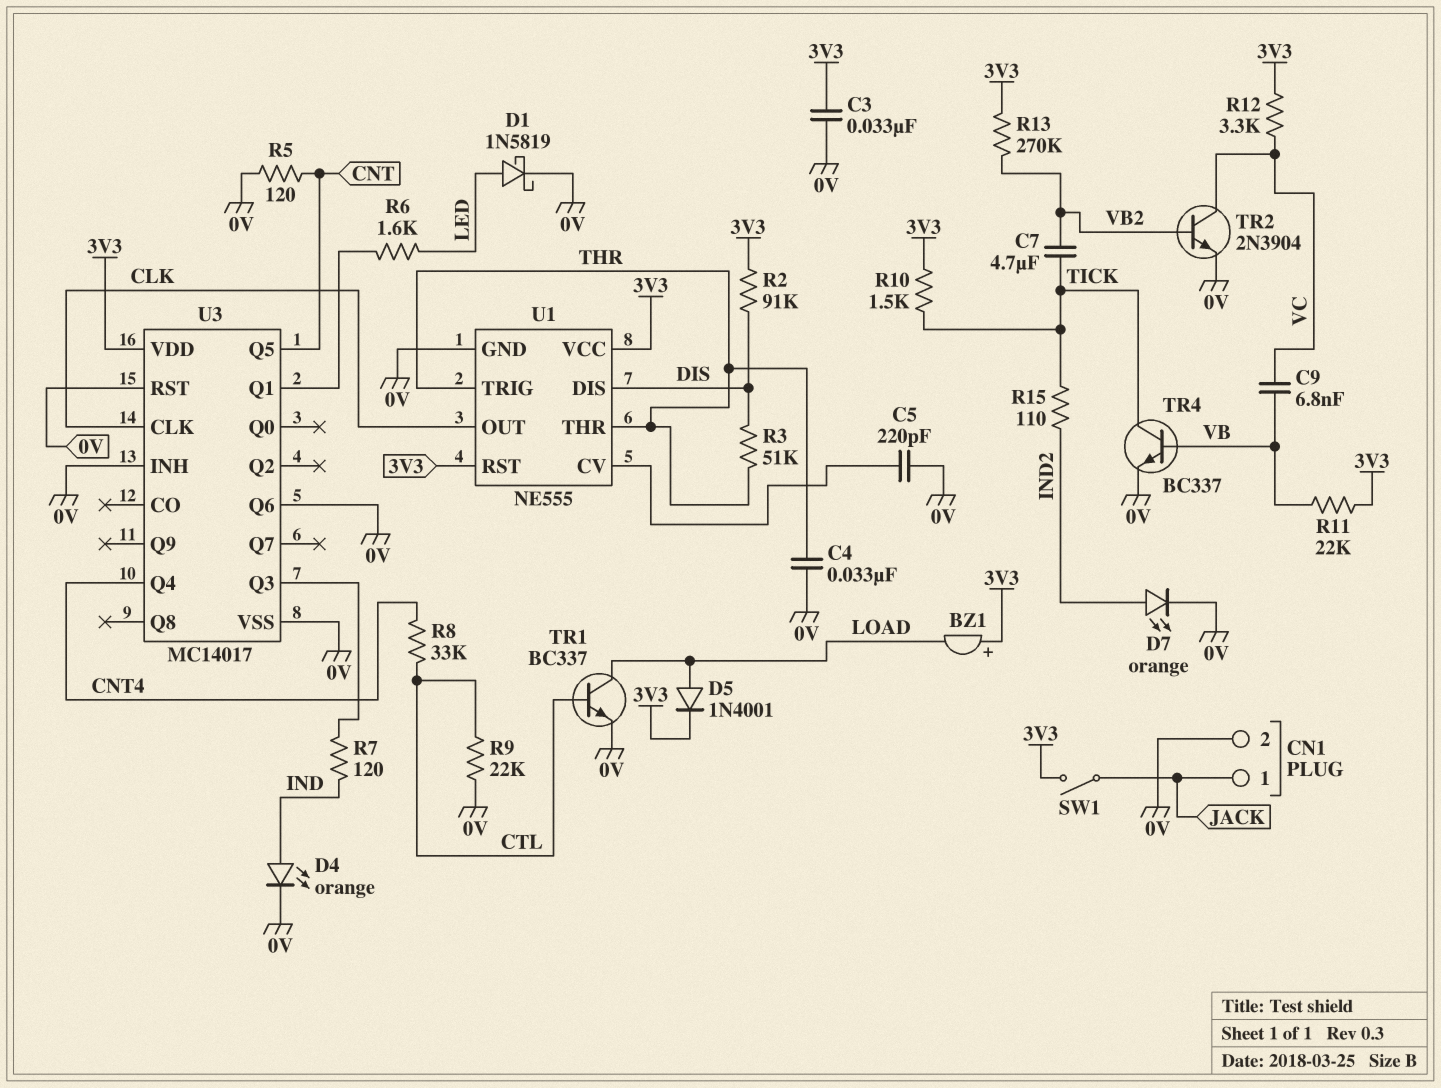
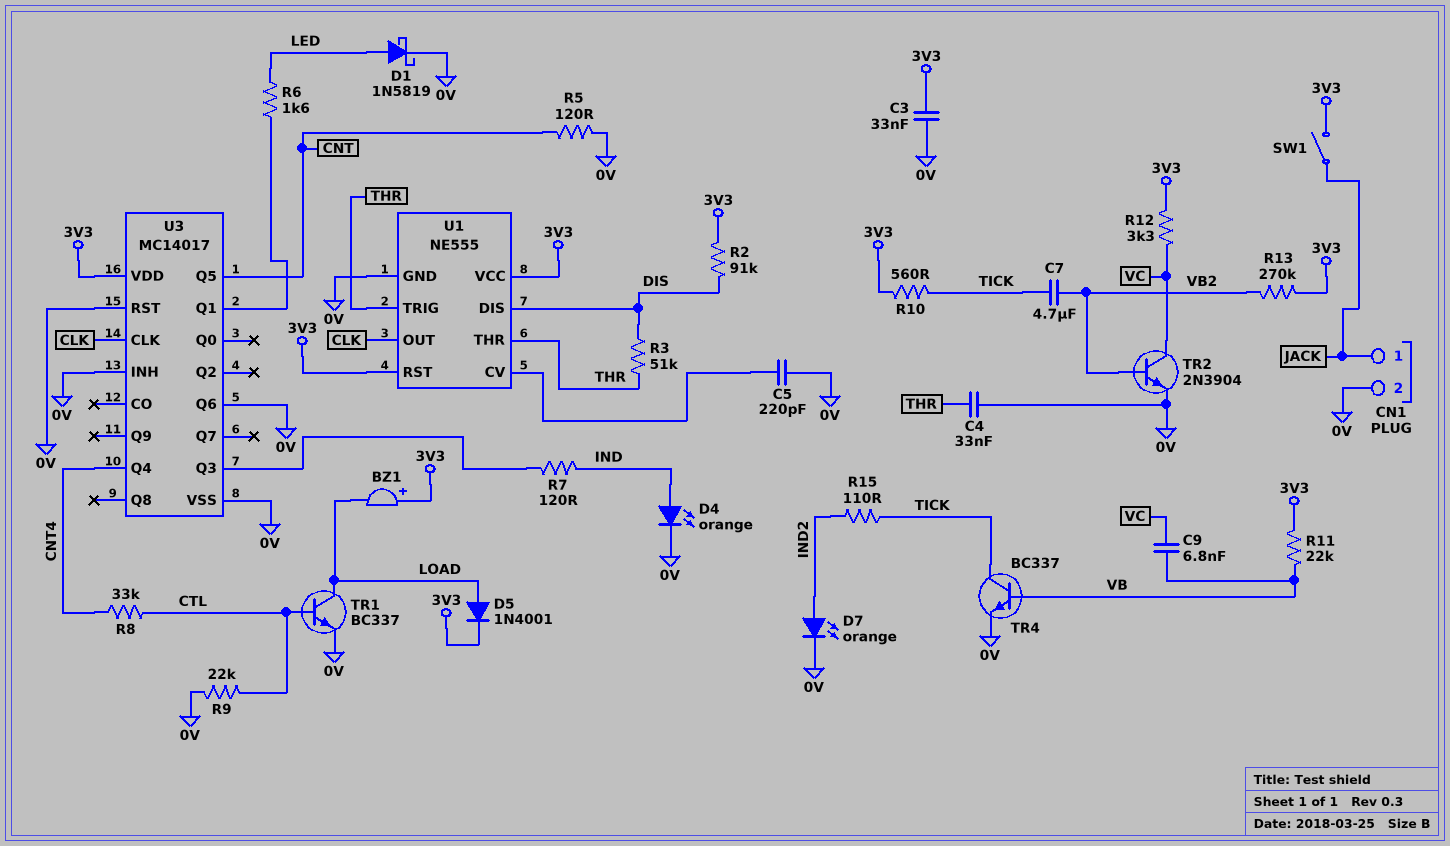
R10: 1.5k (3V3, TICK) -> 560 (3V3, TICK)

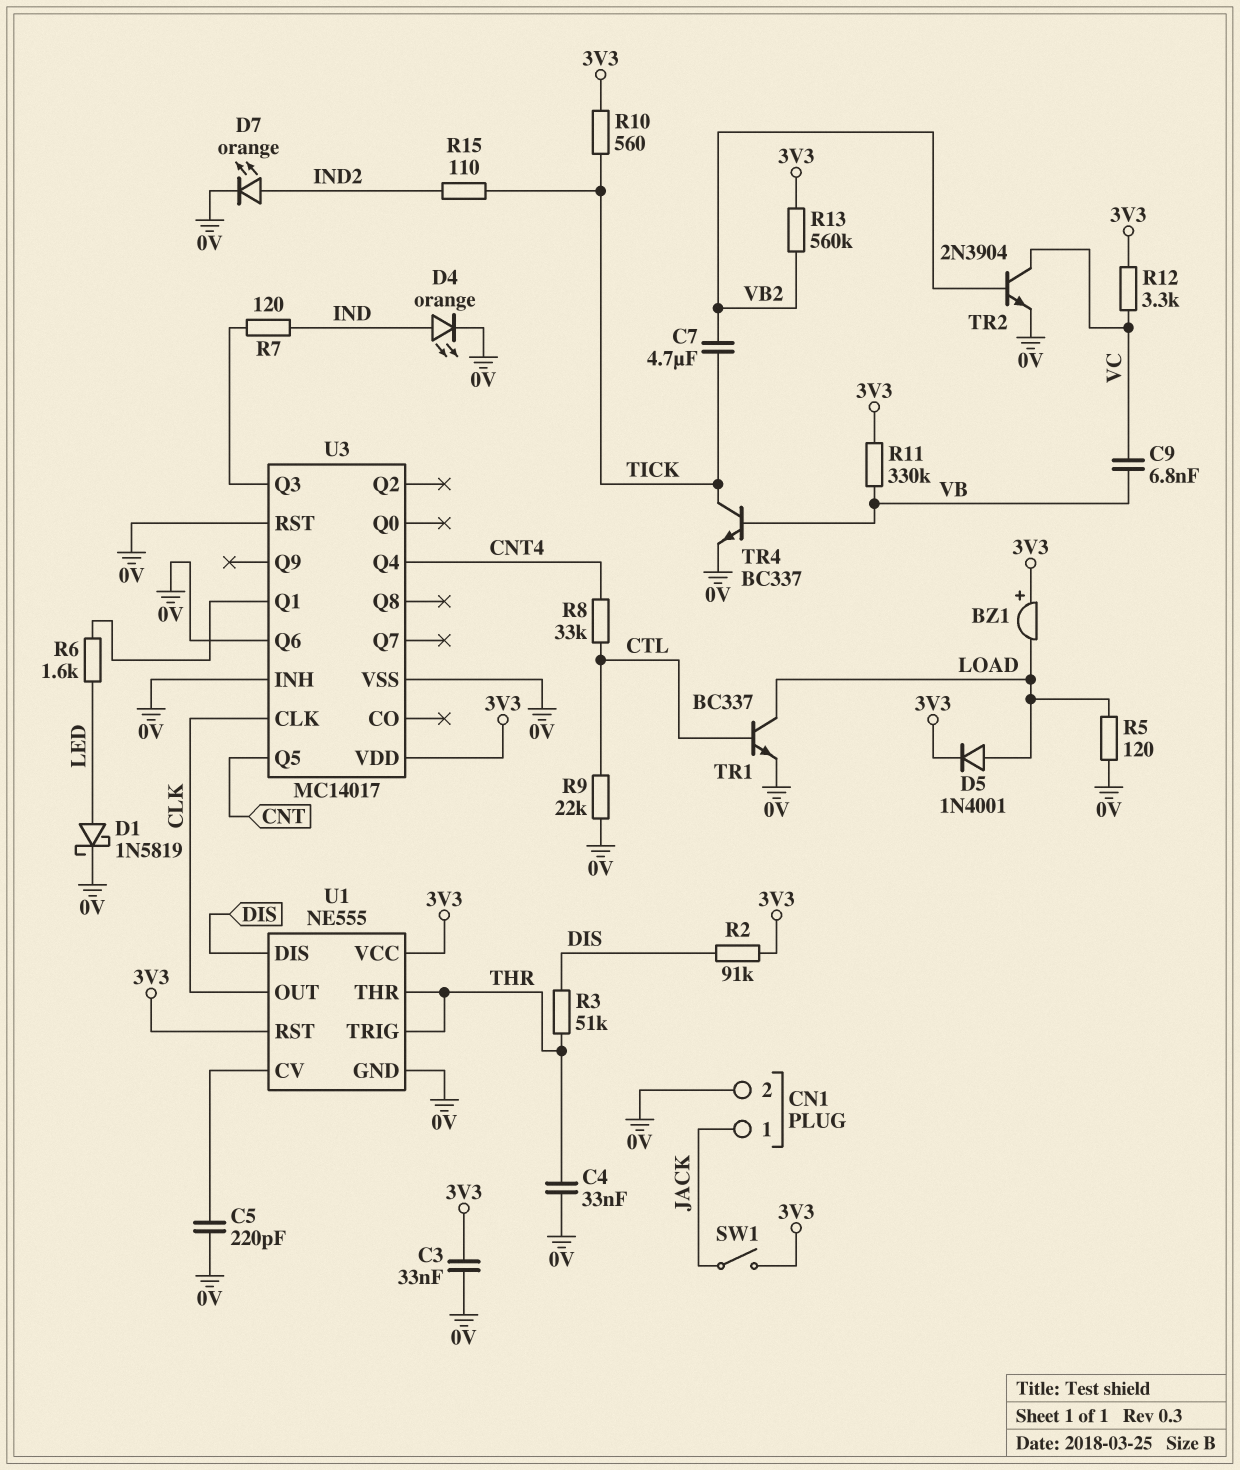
R5: 120 (0V, CNT) -> 120 (0V, LOAD)
R11: 22k (3V3, VB) -> 330k (3V3, VB)
R13: 270k (3V3, VB2) -> 560k (3V3, VB2)

